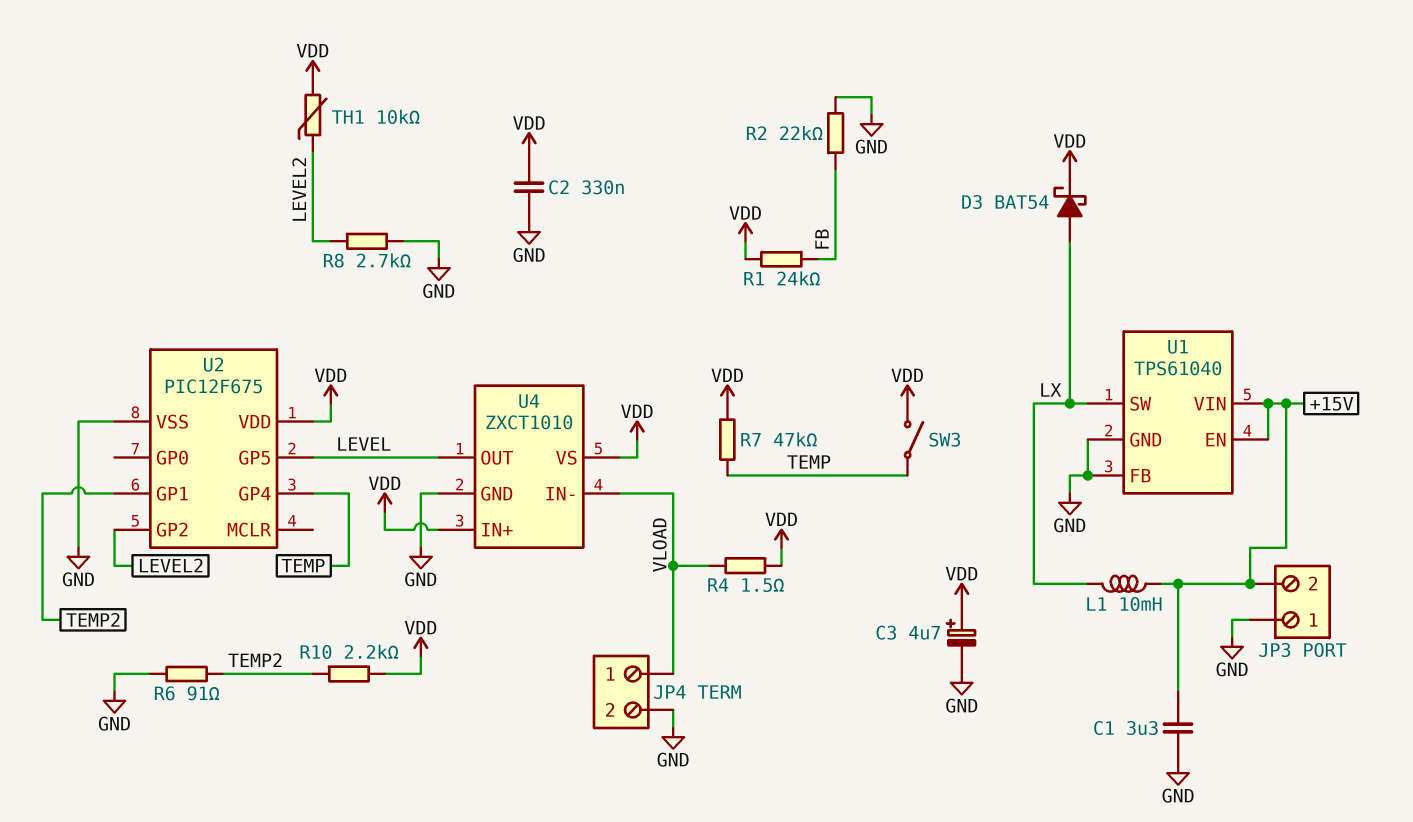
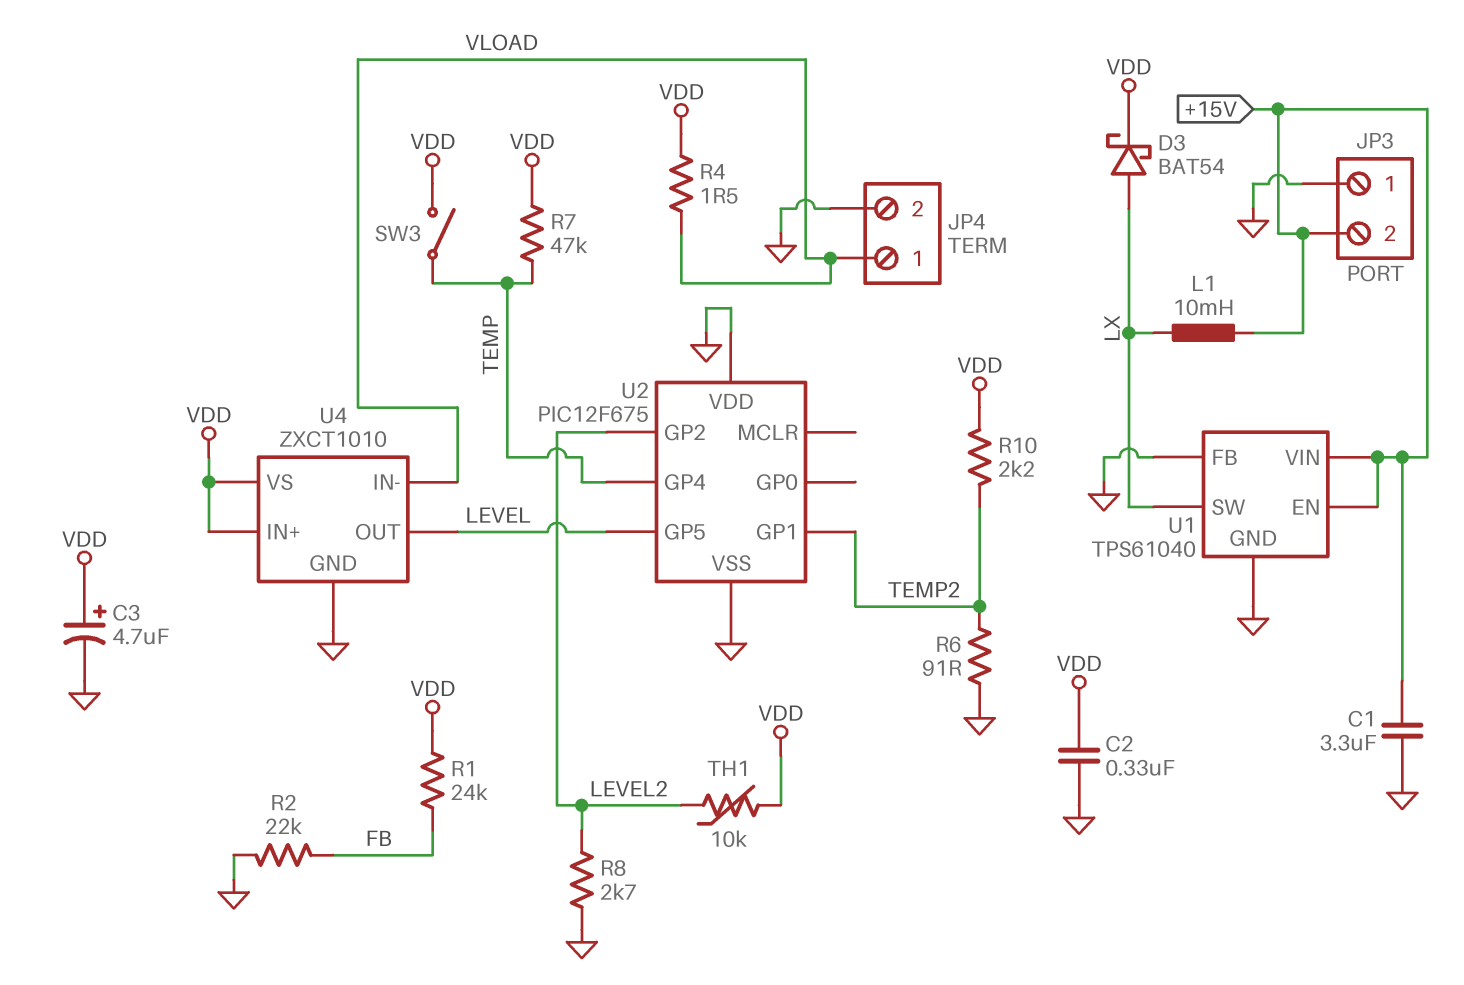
U2 pin VDD: VDD -> GND

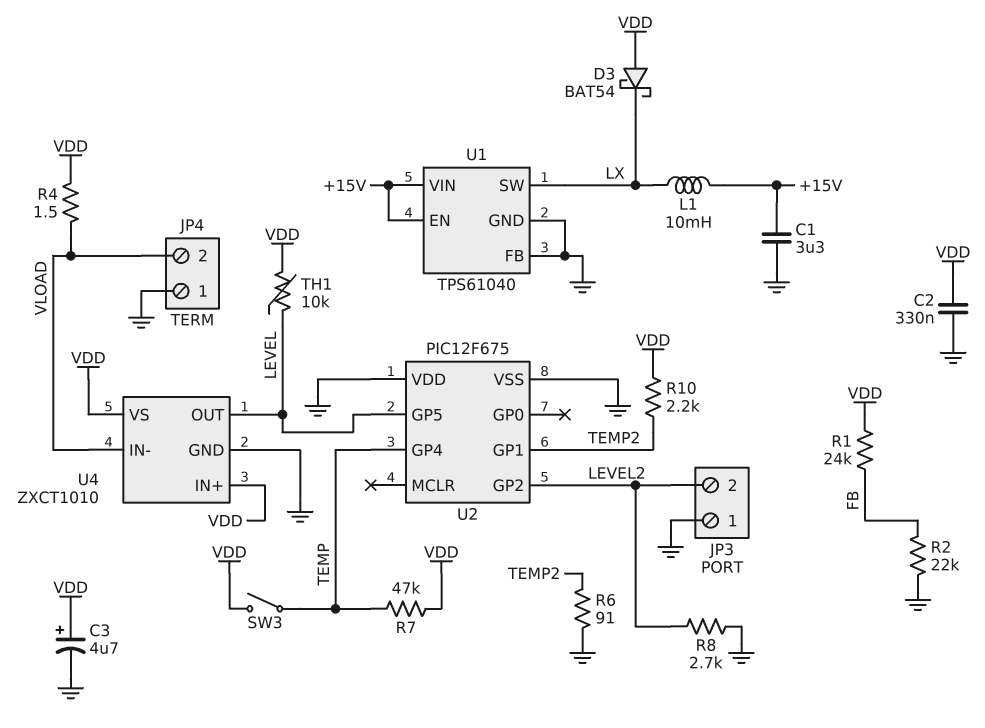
D3: schottky BAT54 (A LX, K VDD) -> schottky BAT54 (A VDD, K LX)
JP3 pin 2: +15V -> LEVEL2
JP4 pin 1: VLOAD -> GND
JP4 pin 2: GND -> VLOAD
TH1: 10k (LEVEL2, VDD) -> 10k (LEVEL, VDD)

